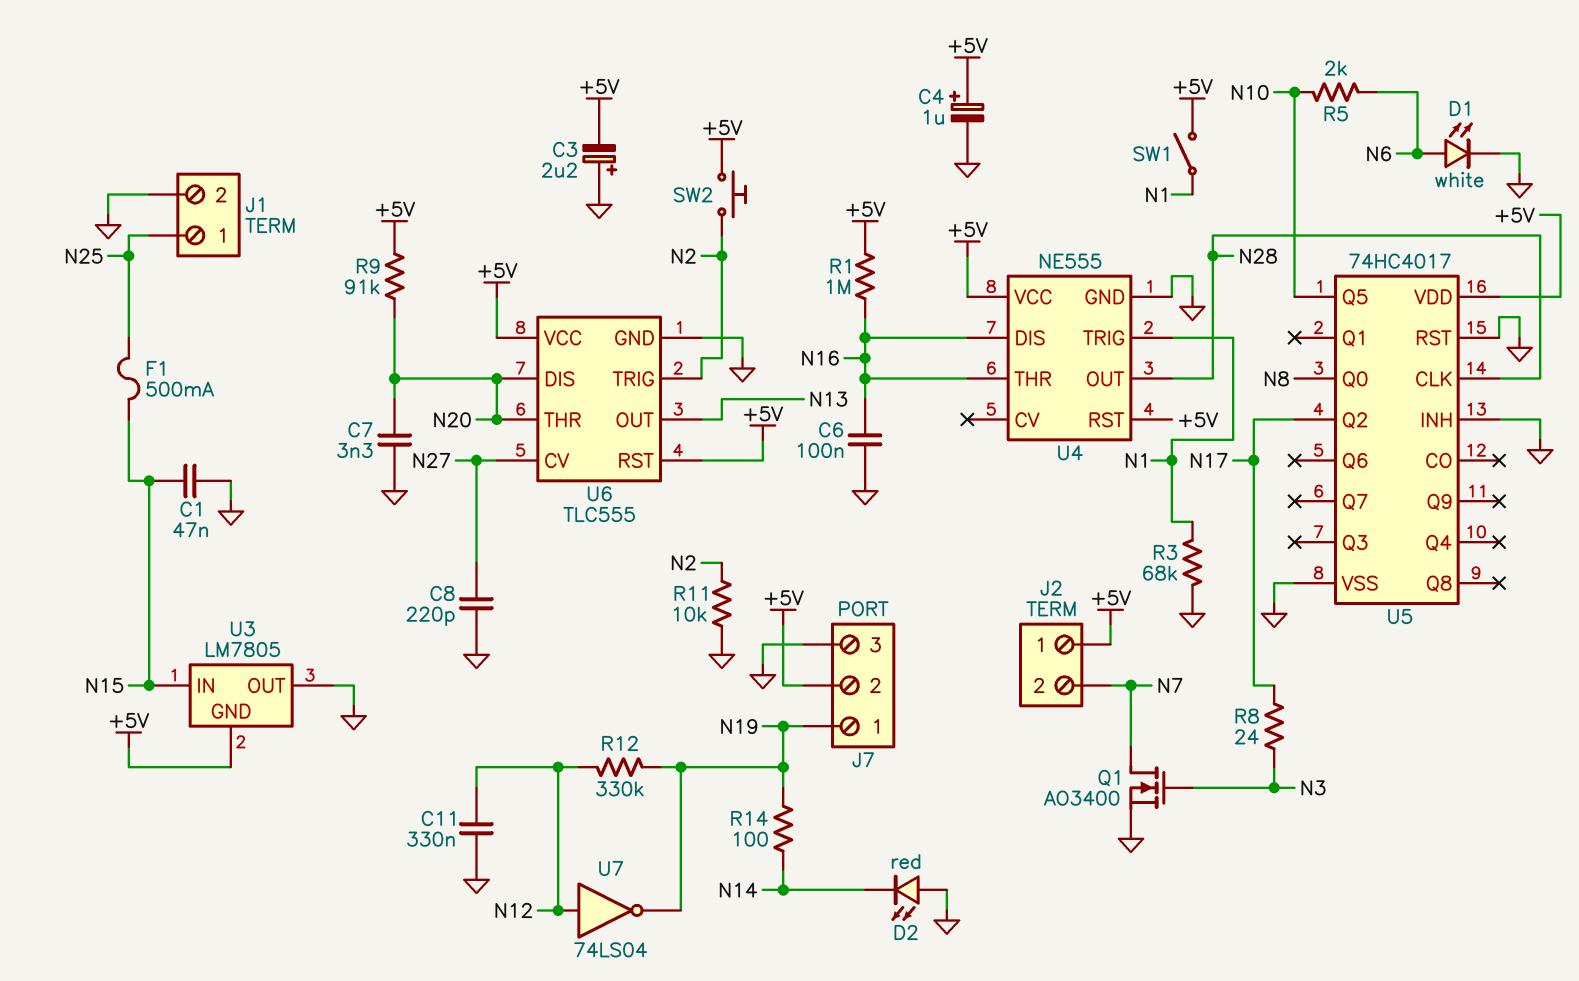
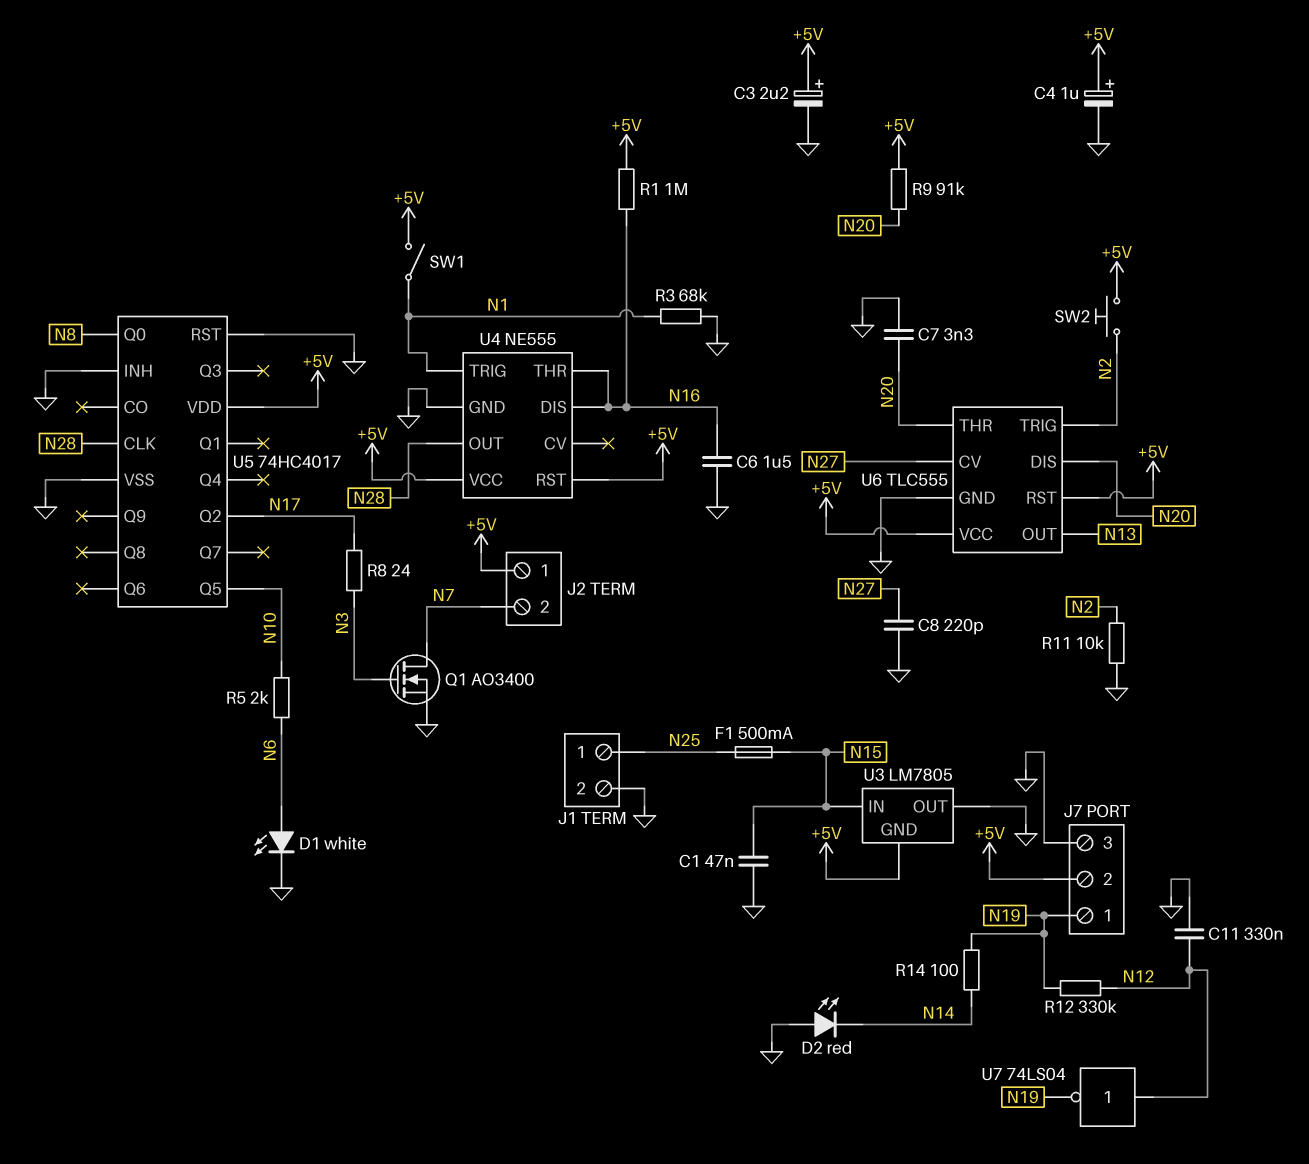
C3: 2.2uF (plus GND, minus +5V) -> 2.2uF (plus +5V, minus GND)
C6: 100nF (GND, N16) -> 1.5uF (GND, N16)

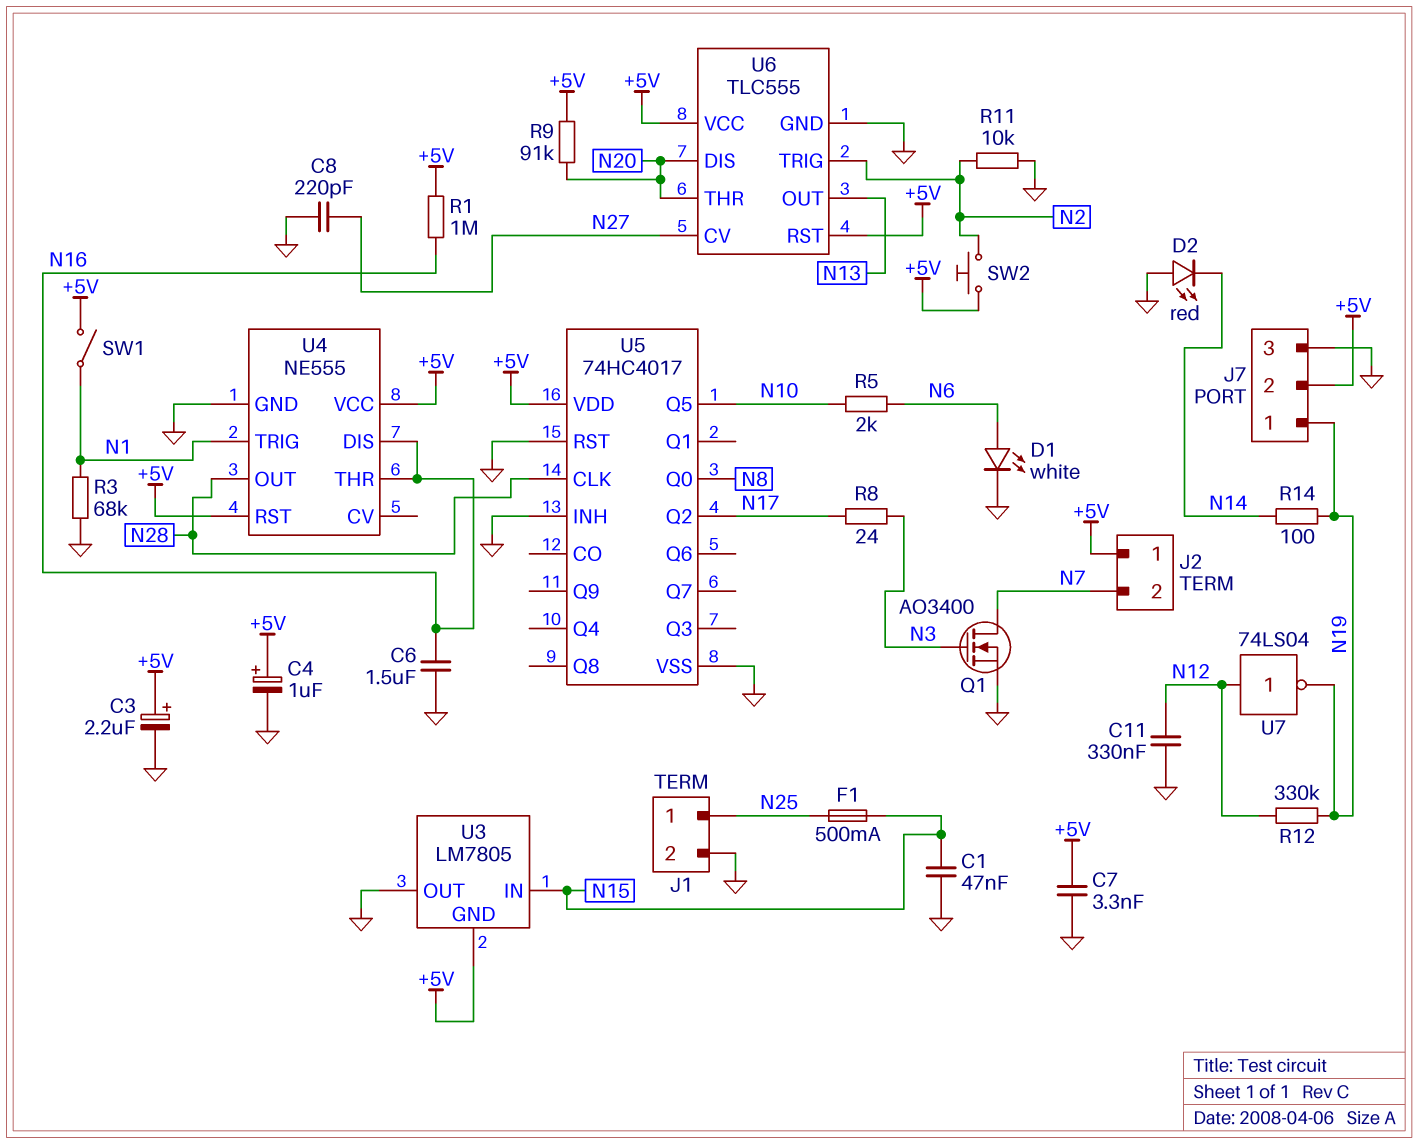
C7: 3.3nF (GND, N20) -> 3.3nF (+5V, GND)

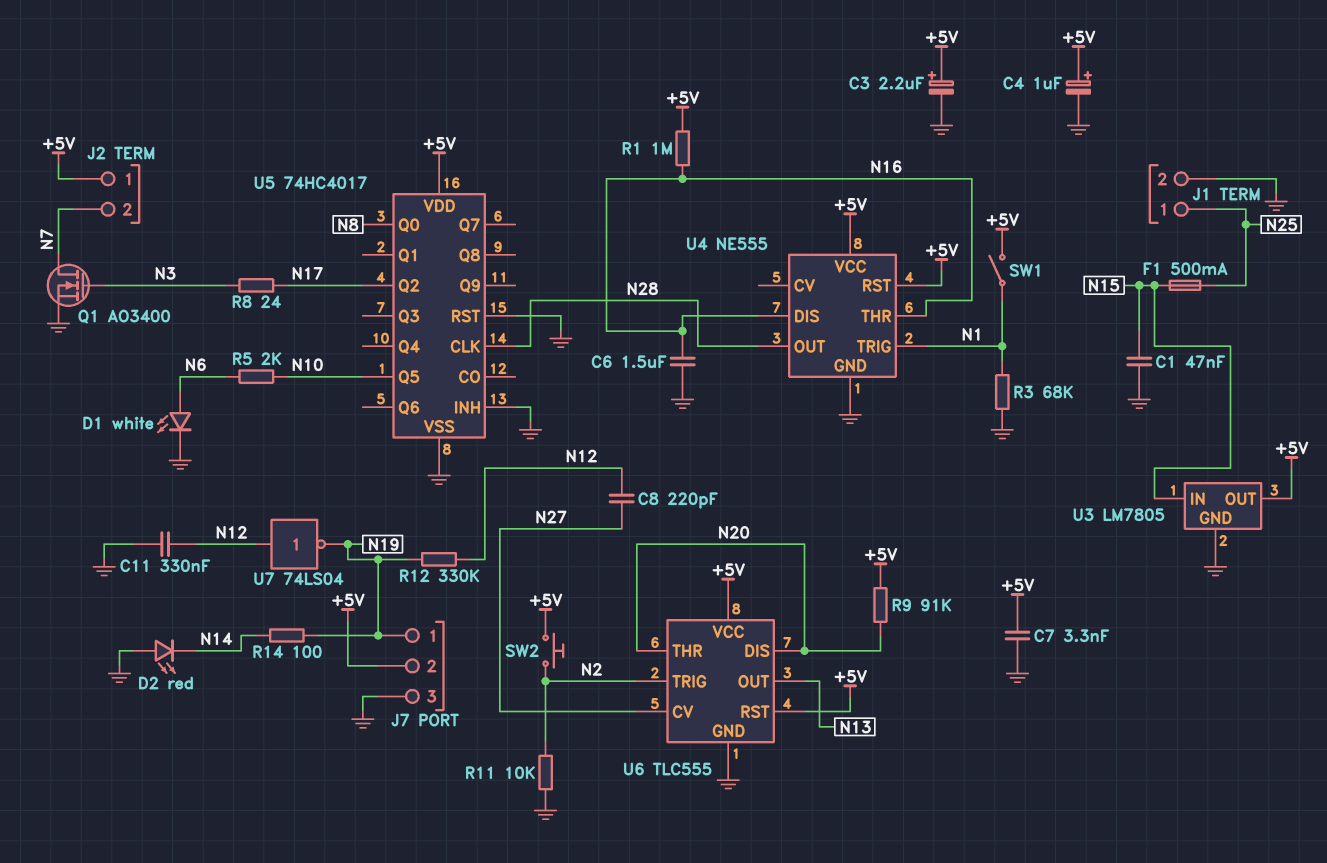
C8: 220pF (GND, N27) -> 220pF (N12, N27)
U3 pin GND: +5V -> GND
U3 pin OUT: GND -> +5V

